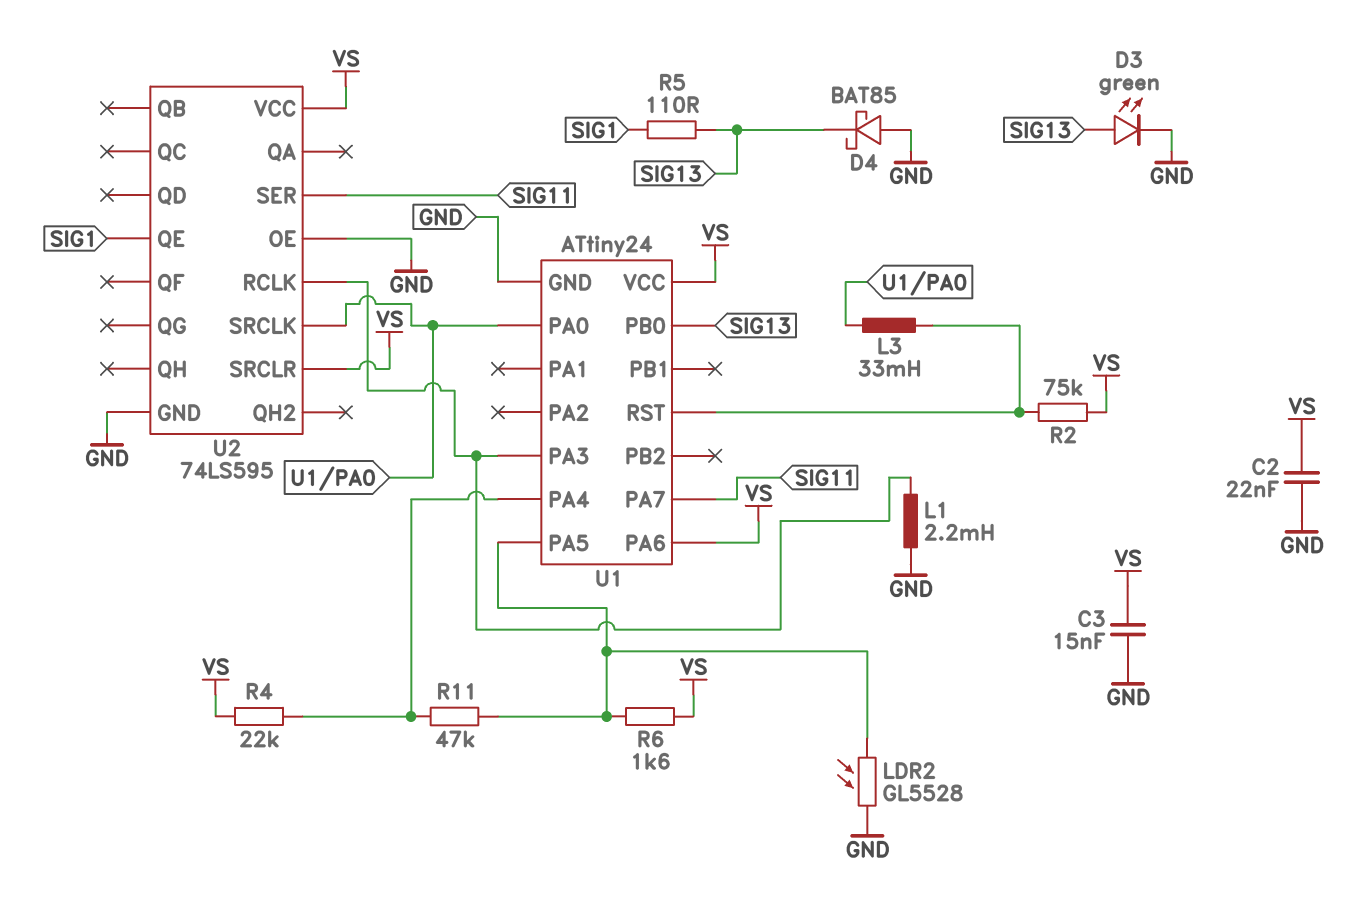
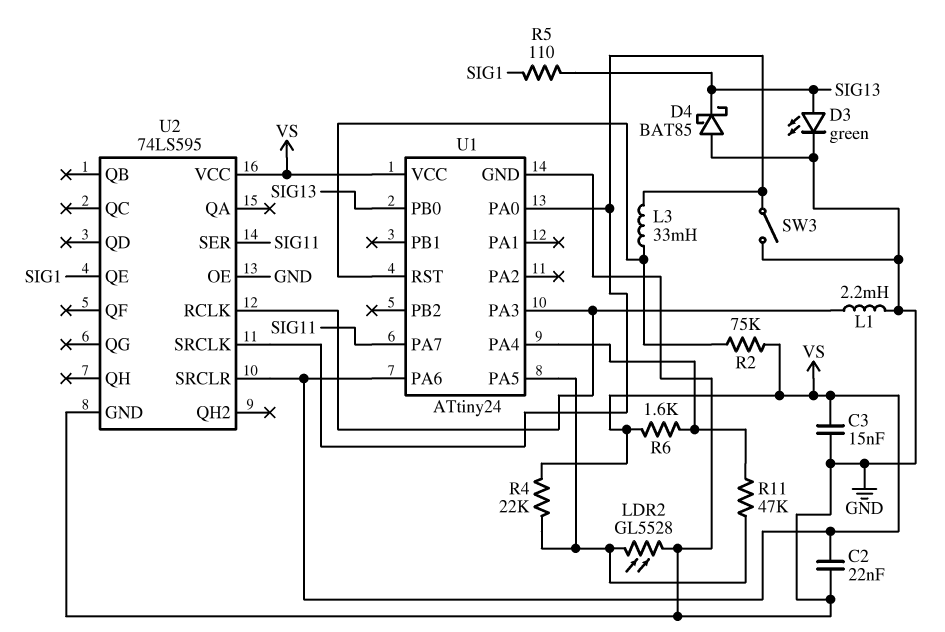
R4: 22k (U1/PA4, VS) -> 22k (U1/PA5, VS)
R6: 1.6k (U1/PA5, VS) -> 1.6k (U1/PA4, VS)
SW3: none -> switch (GND, U1/PA0)

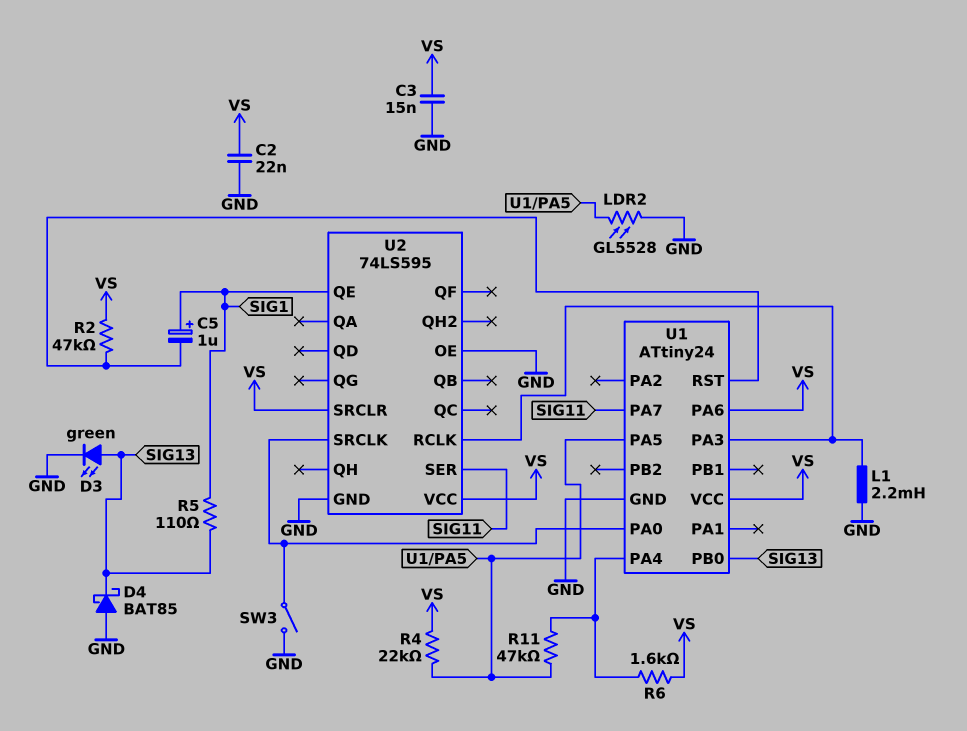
C5: none -> 1uF (plus SIG1, minus U1/RST)
L3: 33mH (U1/PA0, U1/RST) -> none
R2: 75k (U1/RST, VS) -> 47k (U1/RST, VS)

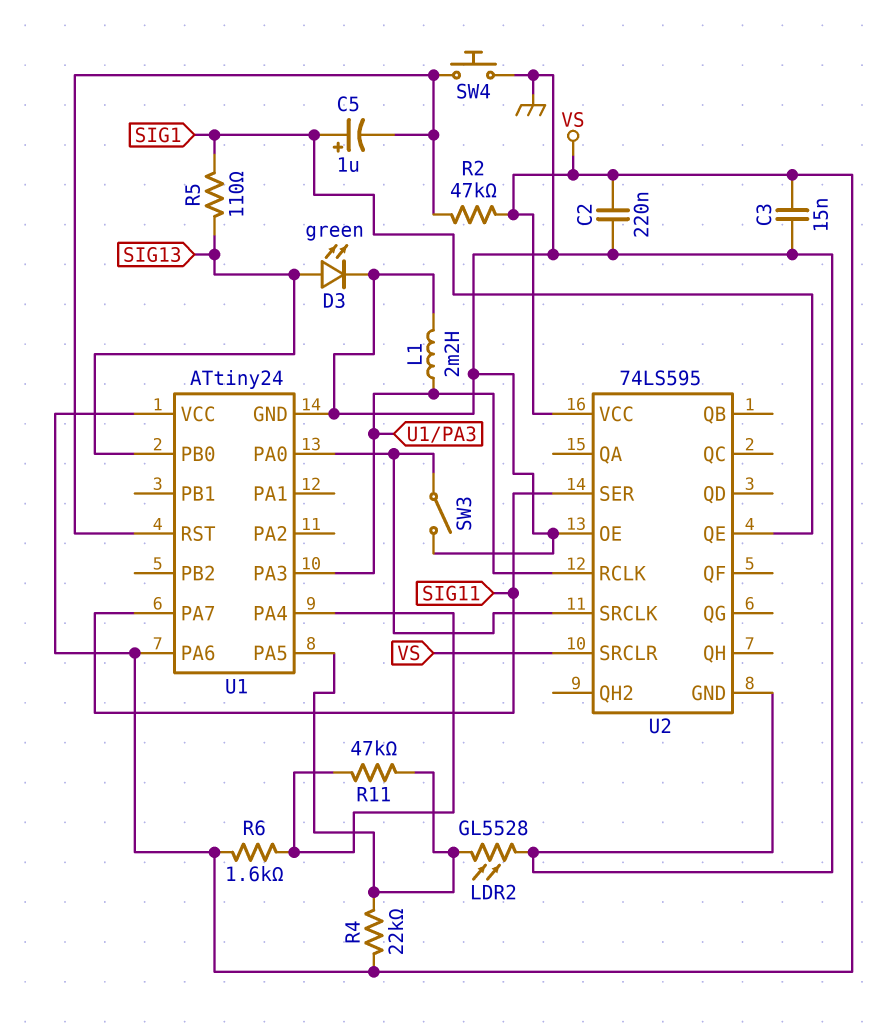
C2: 22nF (GND, VS) -> 220nF (GND, VS)
D4: schottky BAT85 (A GND, K SIG13) -> none
SW4: none -> button (GND, U1/RST)

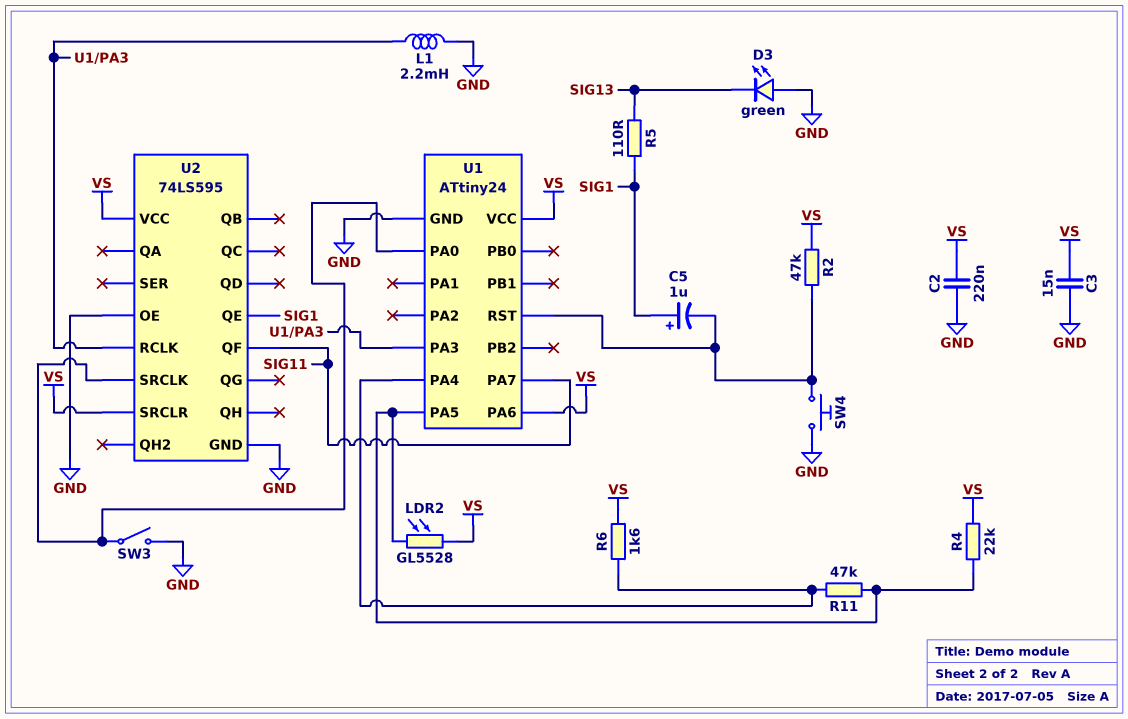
D3: LED green (A SIG13, K GND) -> LED green (A GND, K SIG13)
LDR2: GL5528 (GND, U1/PA5) -> GL5528 (U1/PA5, VS)
U1 pin PB0: SIG13 -> none
U2 pin QF: none -> SIG11
U2 pin SER: SIG11 -> none

